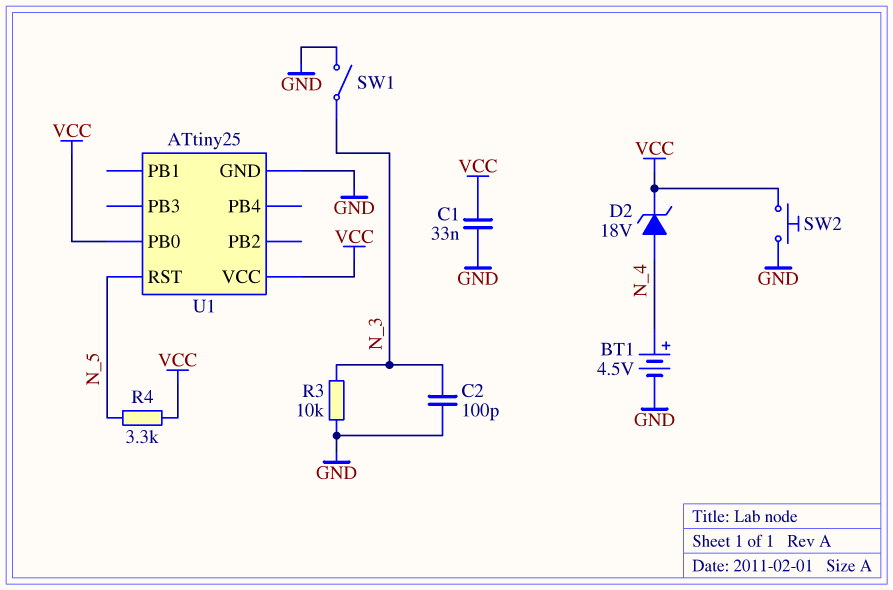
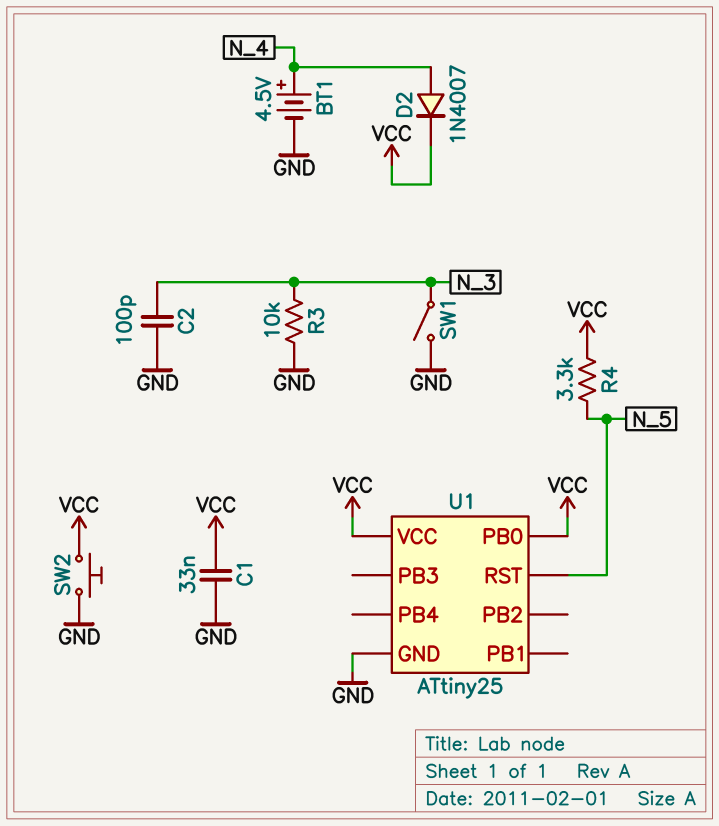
D2: zener 18V (A N_4, K VCC) -> diode 1N4007 (A N_4, K VCC)

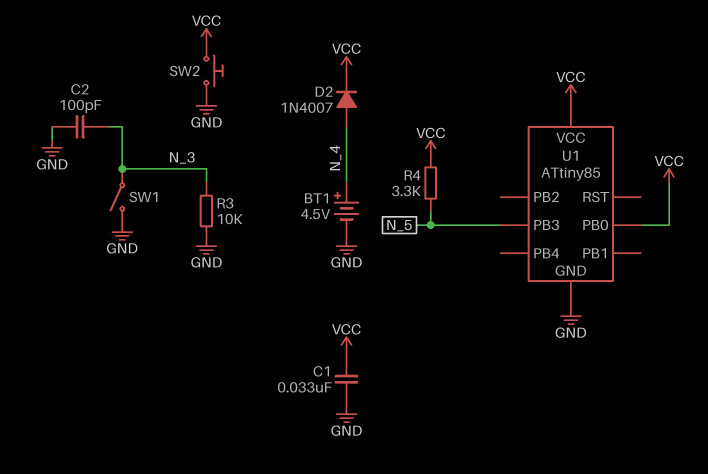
U1: ATtiny25 -> ATtiny85
U1 pin PB3: none -> N_5
U1 pin RST: N_5 -> none

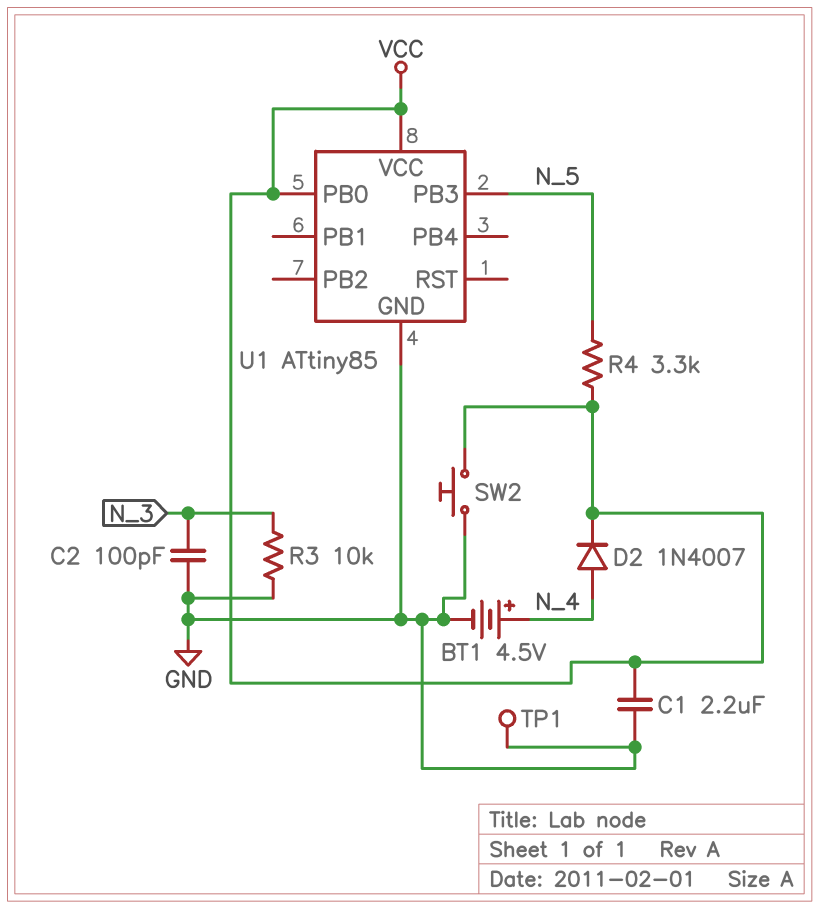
C1: 33nF (GND, VCC) -> 2.2uF (GND, VCC)
SW1: switch (GND, N_3) -> none
TP1: none -> test point (GND)

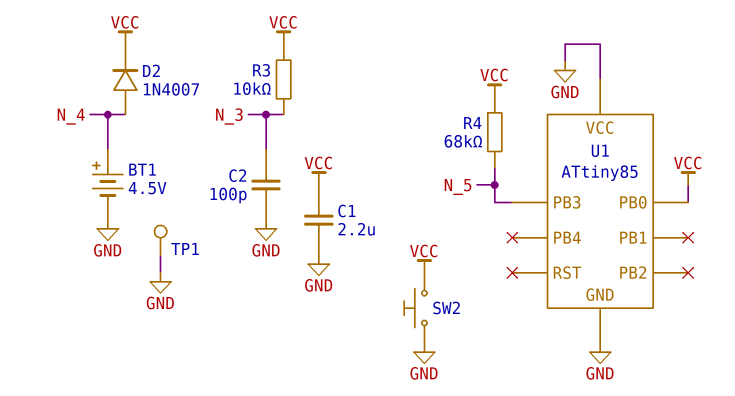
R3: 10k (GND, N_3) -> 10k (N_3, VCC)
R4: 3.3k (N_5, VCC) -> 68k (N_5, VCC)
U1 pin VCC: VCC -> GND

